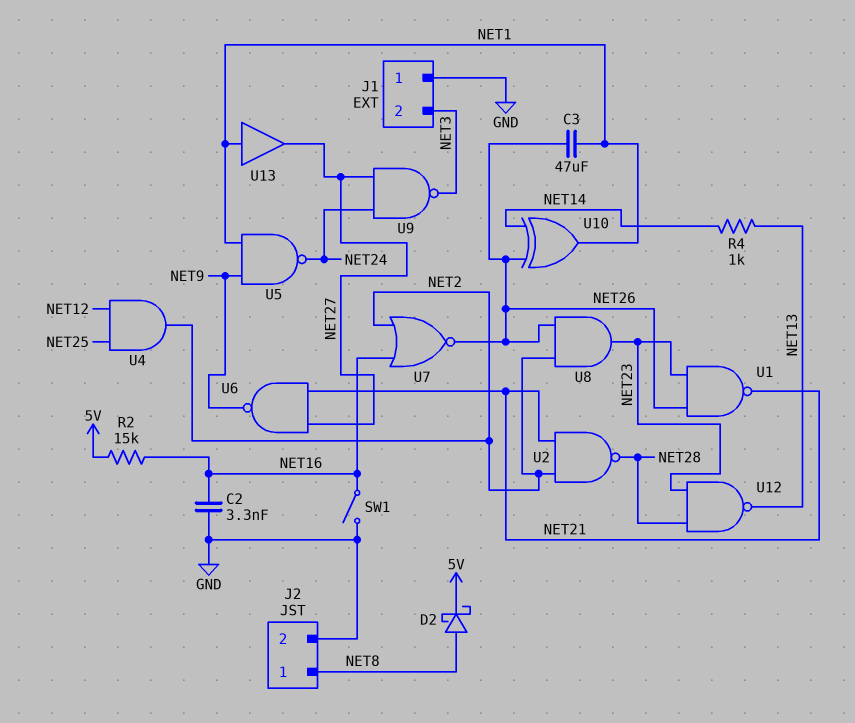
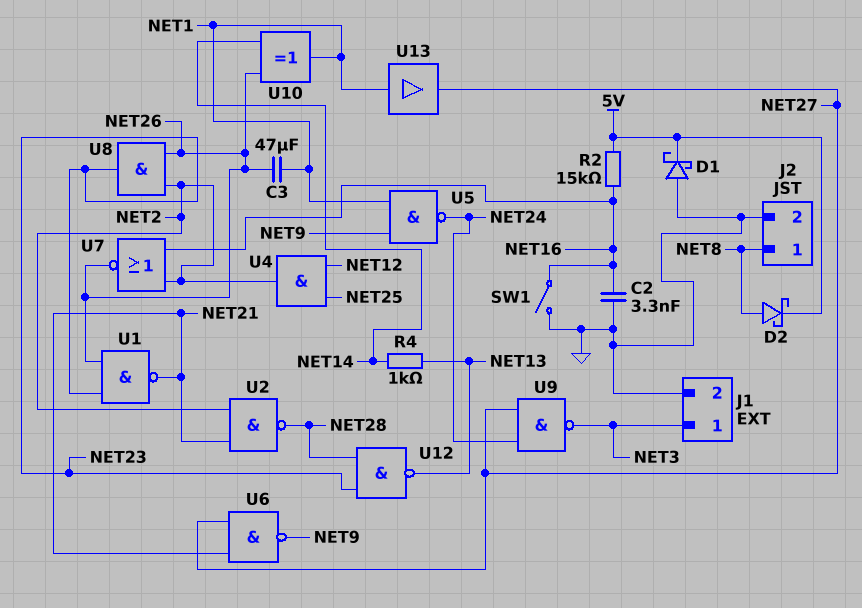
D1: none -> schottky (A GND, K 5V)
J1 pin 1: GND -> NET3
J1 pin 2: NET3 -> GND

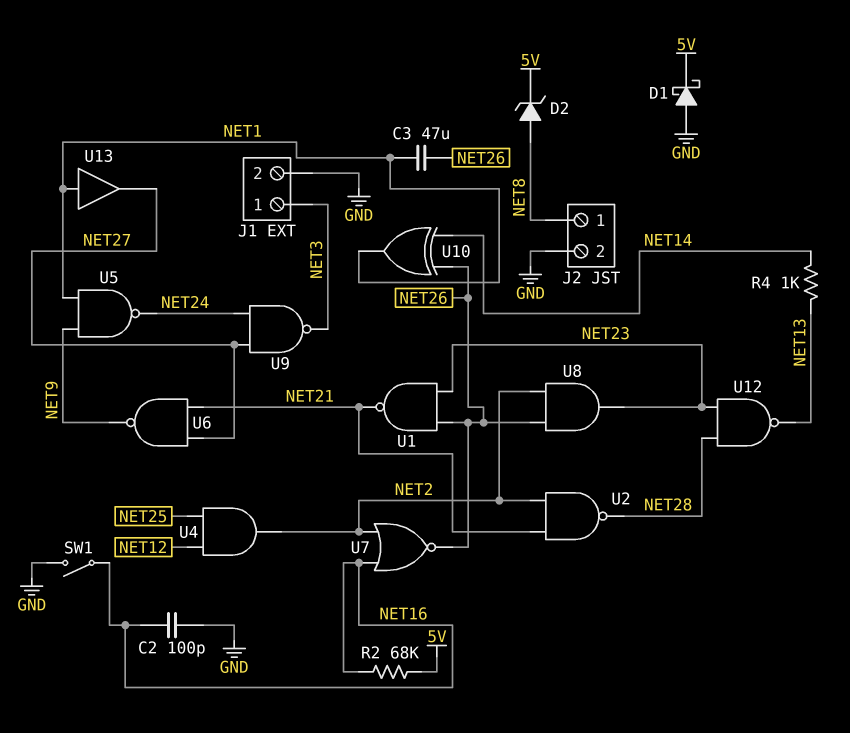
C2: 3.3nF (GND, NET16) -> 100pF (GND, NET16)
D2: schottky (A NET8, K 5V) -> zener (A NET8, K 5V)
R2: 15k (5V, NET16) -> 68k (5V, NET16)

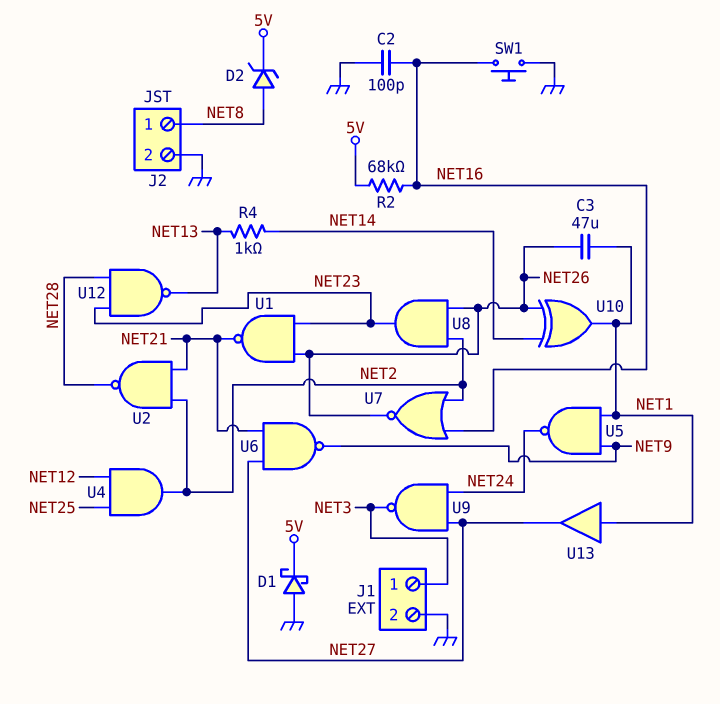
SW1: switch (GND, NET16) -> button (GND, NET16)

